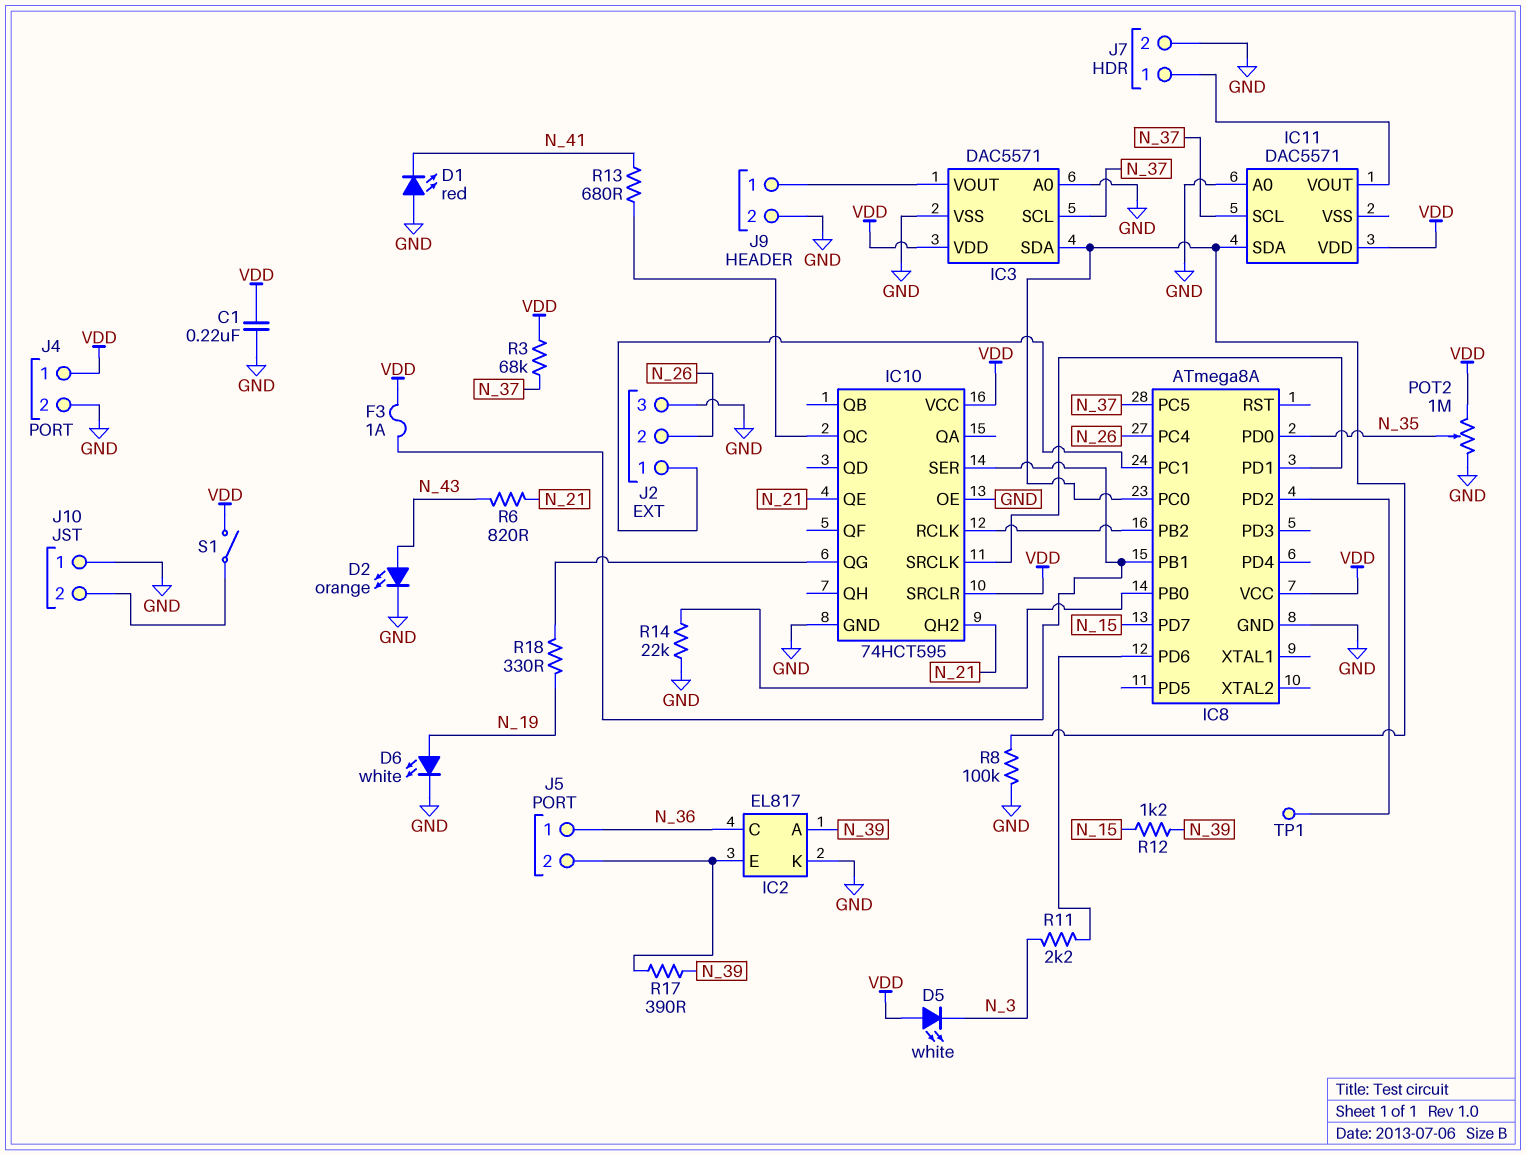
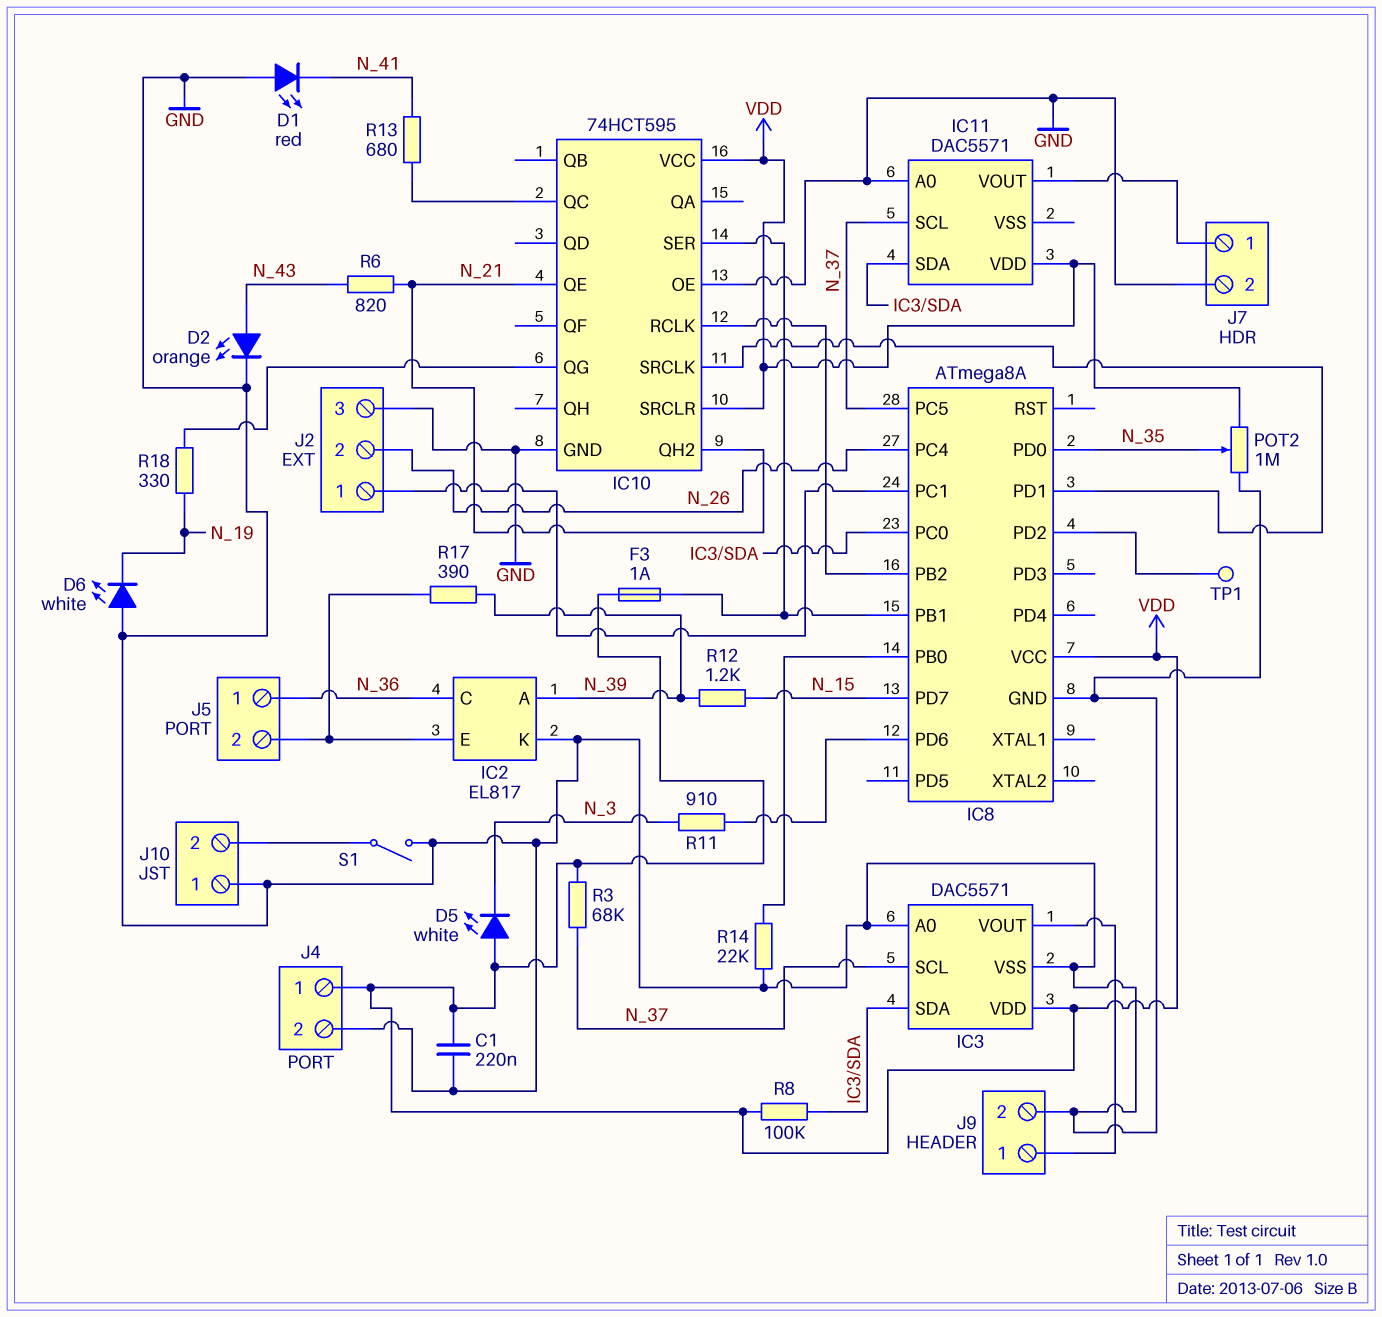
D6: LED white (A N_19, K GND) -> LED white (A GND, K N_19)
R8: 100k (GND, IC3/SDA) -> 100k (IC3/SDA, VDD)
R11: 2.2k (IC8/PD6, N_3) -> 910 (IC8/PD6, N_3)
S1: switch (J10/2, VDD) -> switch (GND, J10/2)

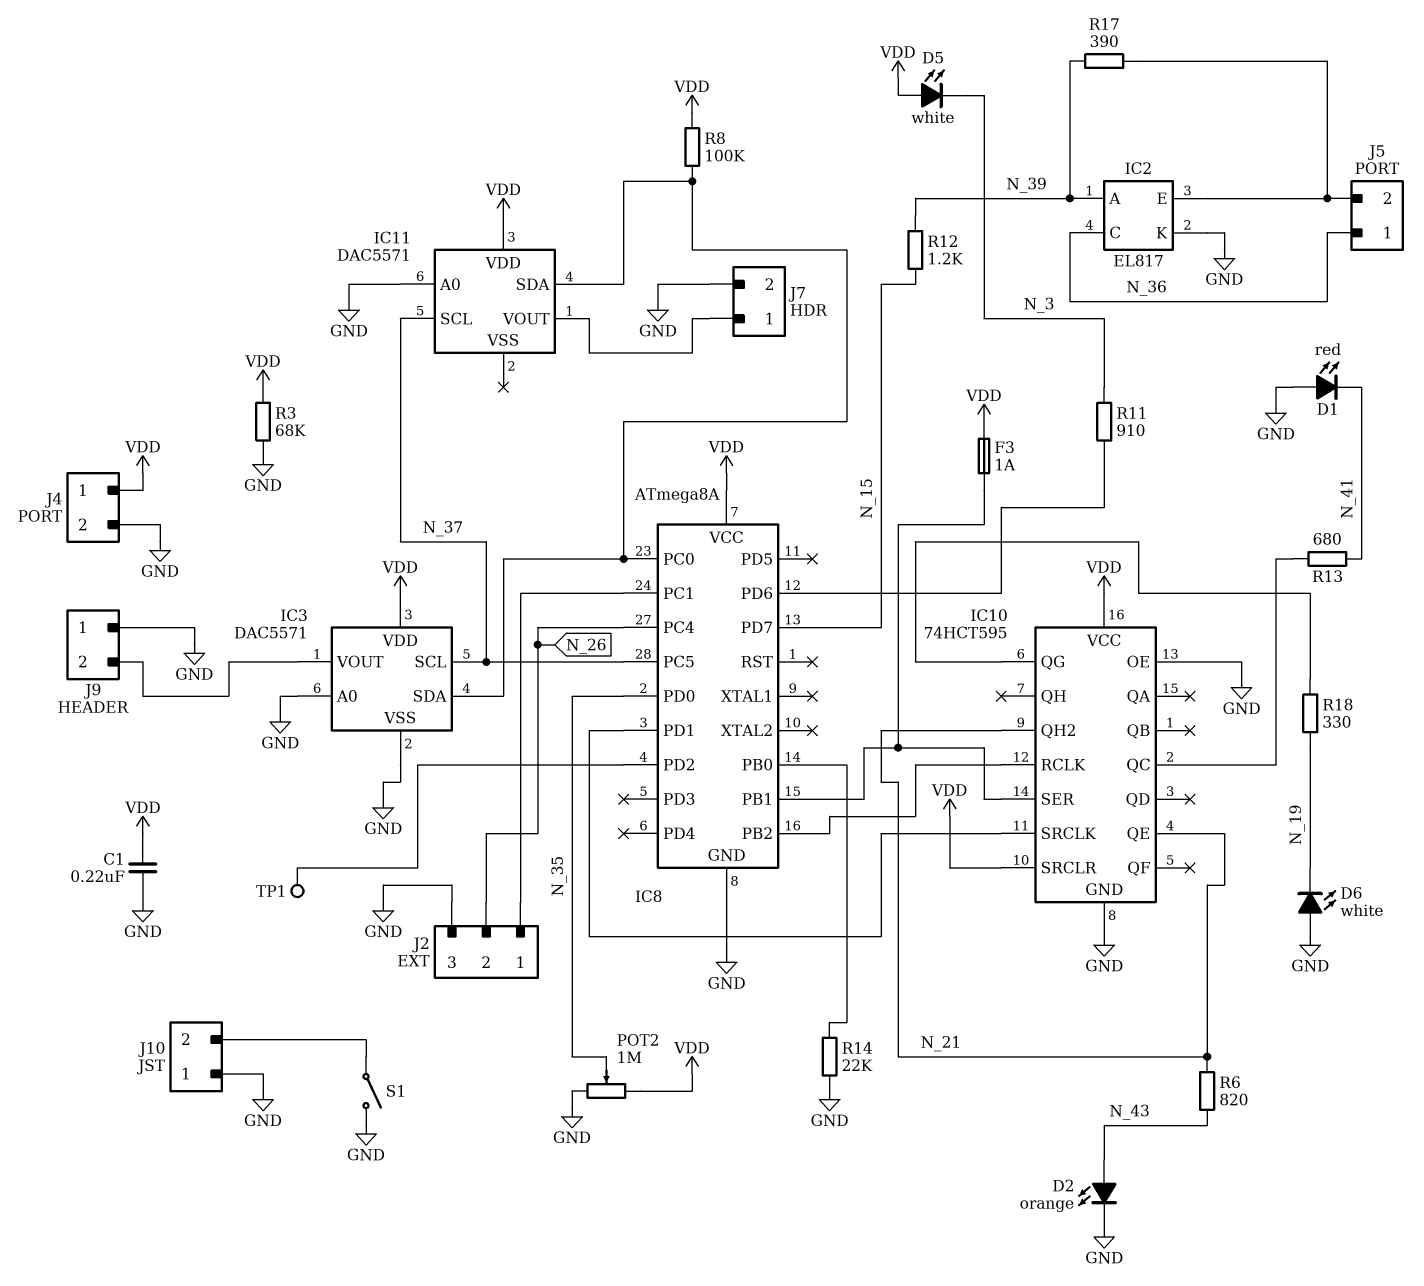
J9 pin 1: IC3/VOUT -> GND
J9 pin 2: GND -> IC3/VOUT
R3: 68k (N_37, VDD) -> 68k (GND, VDD)

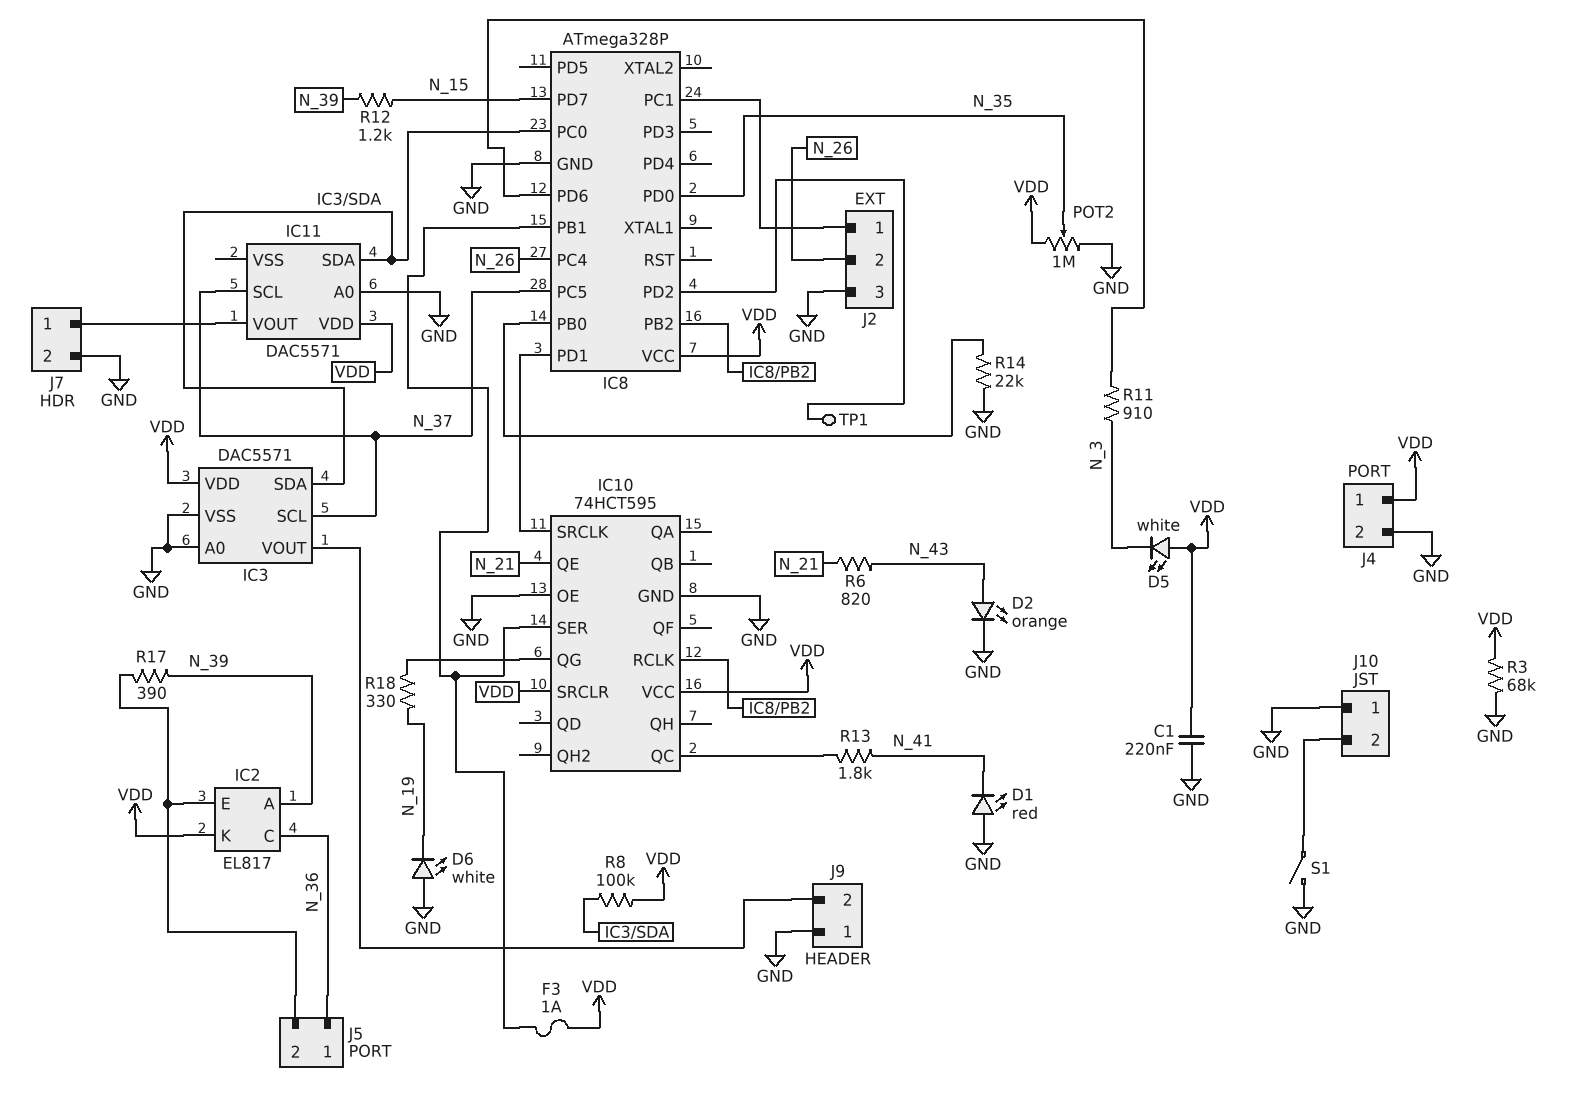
IC2 pin K: GND -> VDD
IC8: ATmega8A -> ATmega328P
IC10 pin QH2: N_21 -> none
R13: 680 (IC10/QC, N_41) -> 1.8k (IC10/QC, N_41)

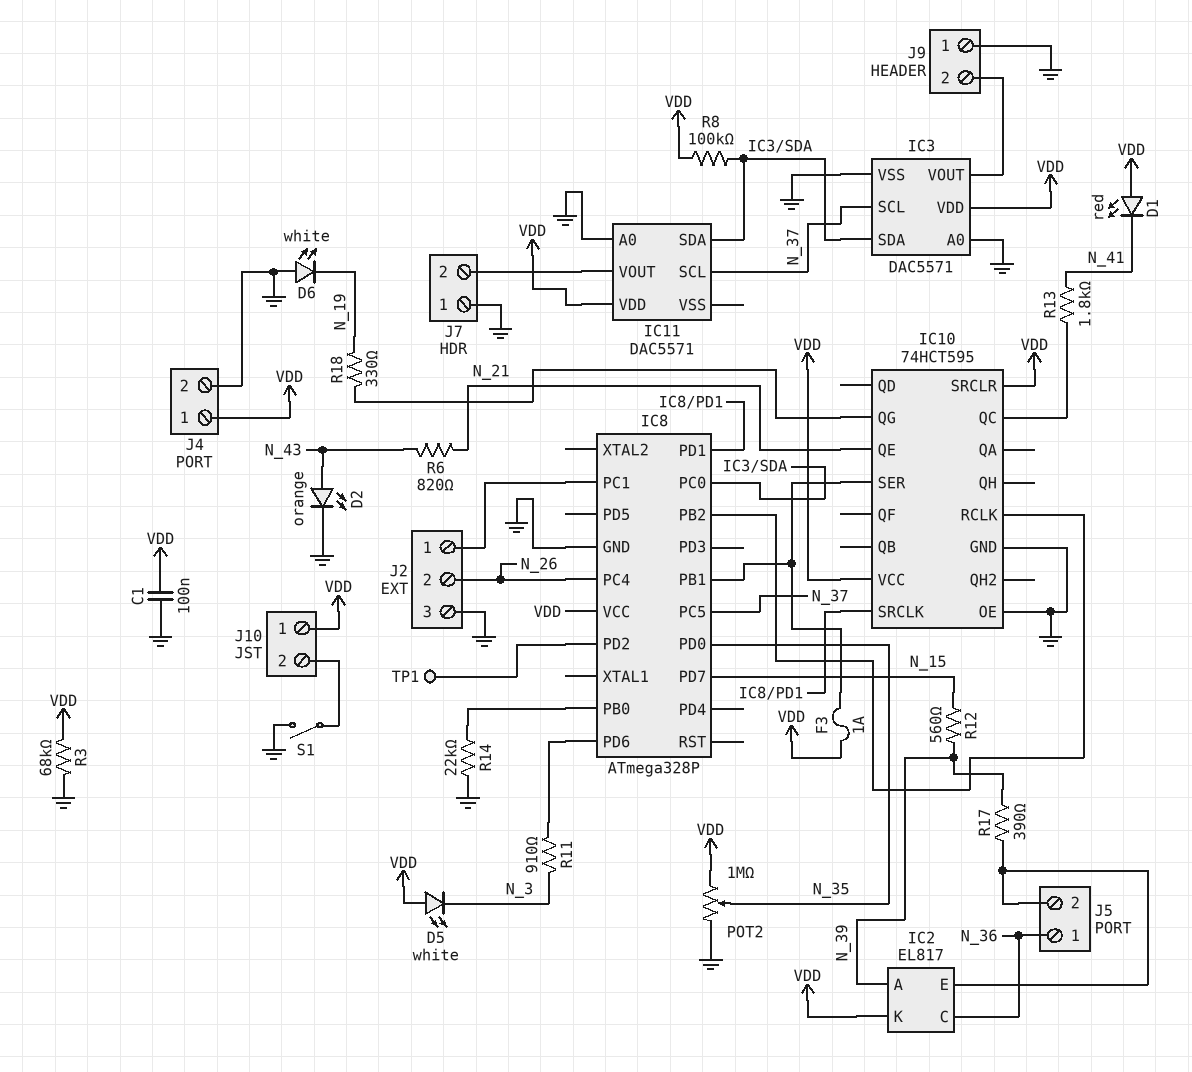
C1: 220nF (GND, VDD) -> 100nF (GND, VDD)
D1: LED red (A GND, K N_41) -> LED red (A VDD, K N_41)
J7 pin 1: IC11/VOUT -> GND
J7 pin 2: GND -> IC11/VOUT
J10 pin 1: GND -> VDD
R12: 1.2k (N_15, N_39) -> 560 (N_15, N_39)

